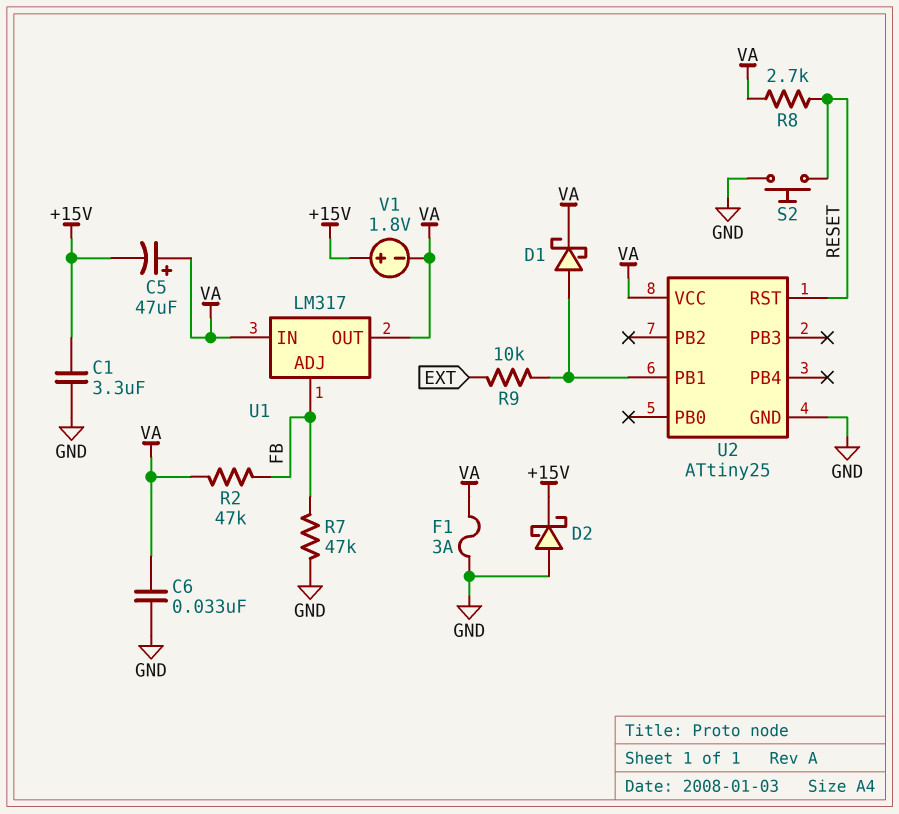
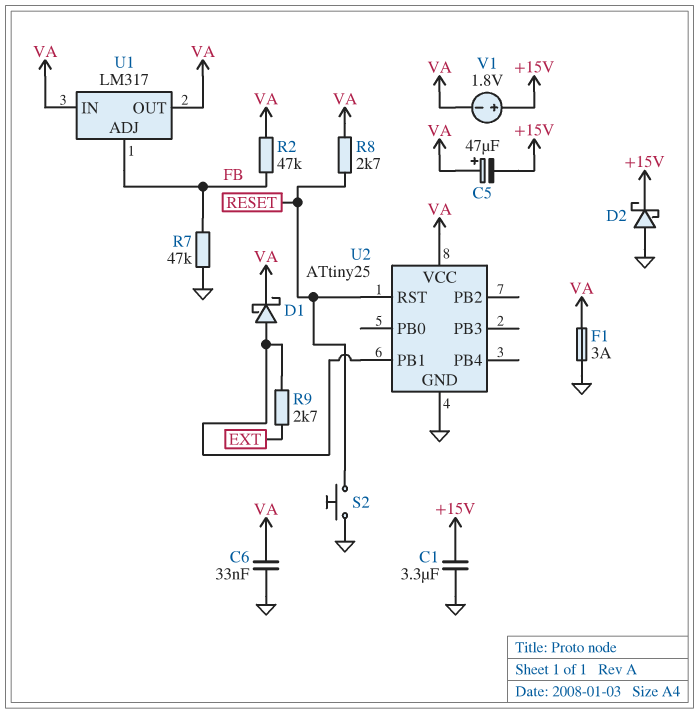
R9: 10k (EXT, U2/PB1) -> 2.7k (EXT, U2/PB1)

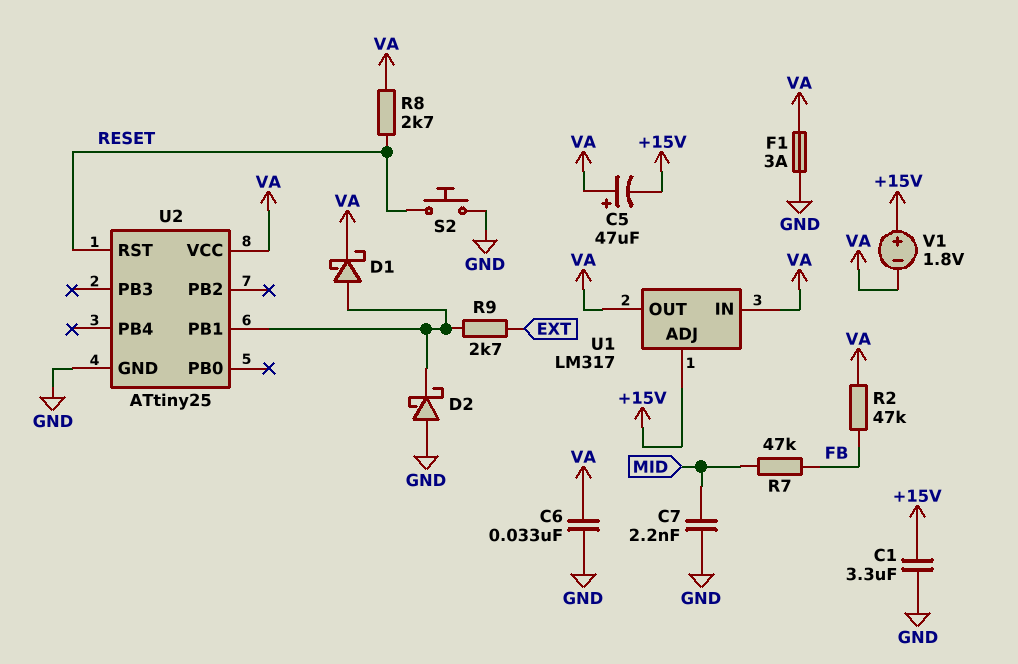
C7: none -> 2.2nF (GND, MID)
D2: schottky (A GND, K +15V) -> schottky (A GND, K U2/PB1)
R7: 47k (FB, GND) -> 47k (FB, MID)
U1 pin ADJ: FB -> +15V

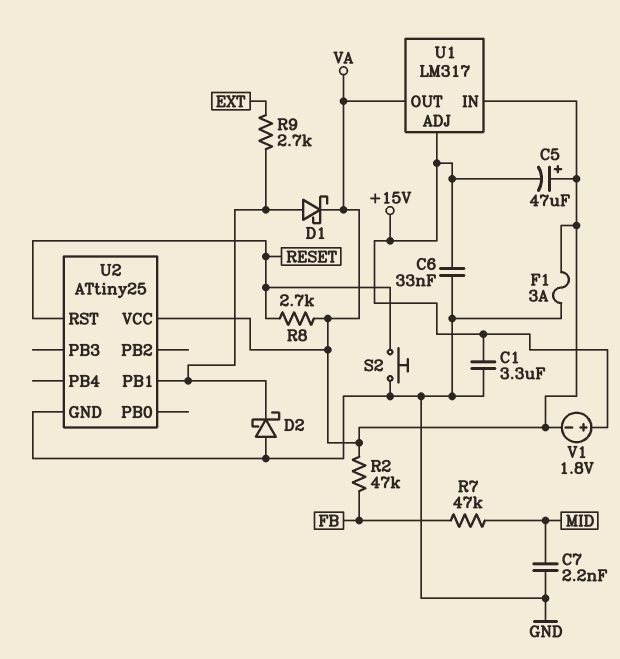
C6: 33nF (GND, VA) -> 33nF (+15V, GND)

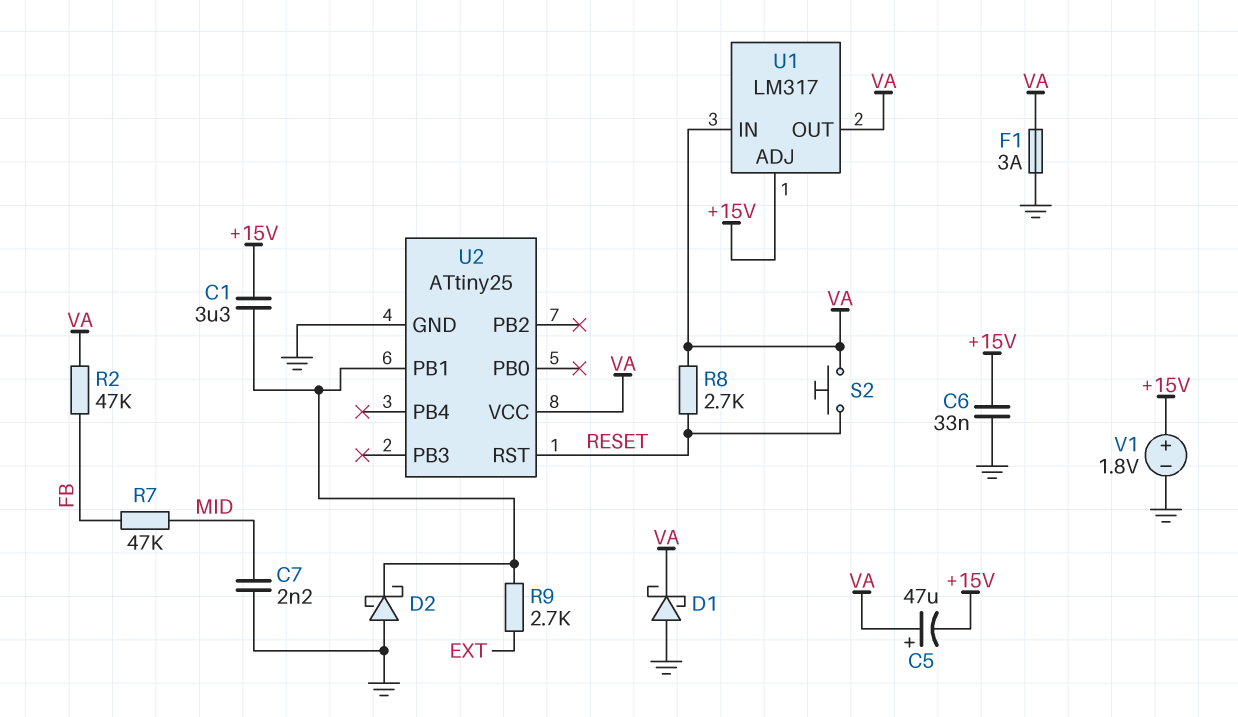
C1: 3.3uF (+15V, GND) -> 3.3uF (+15V, U2/PB1)
D1: schottky (A U2/PB1, K VA) -> schottky (A GND, K VA)
S2: button (GND, RESET) -> button (RESET, VA)
V1: 1.8V (plus +15V, minus VA) -> 1.8V (plus +15V, minus GND)

